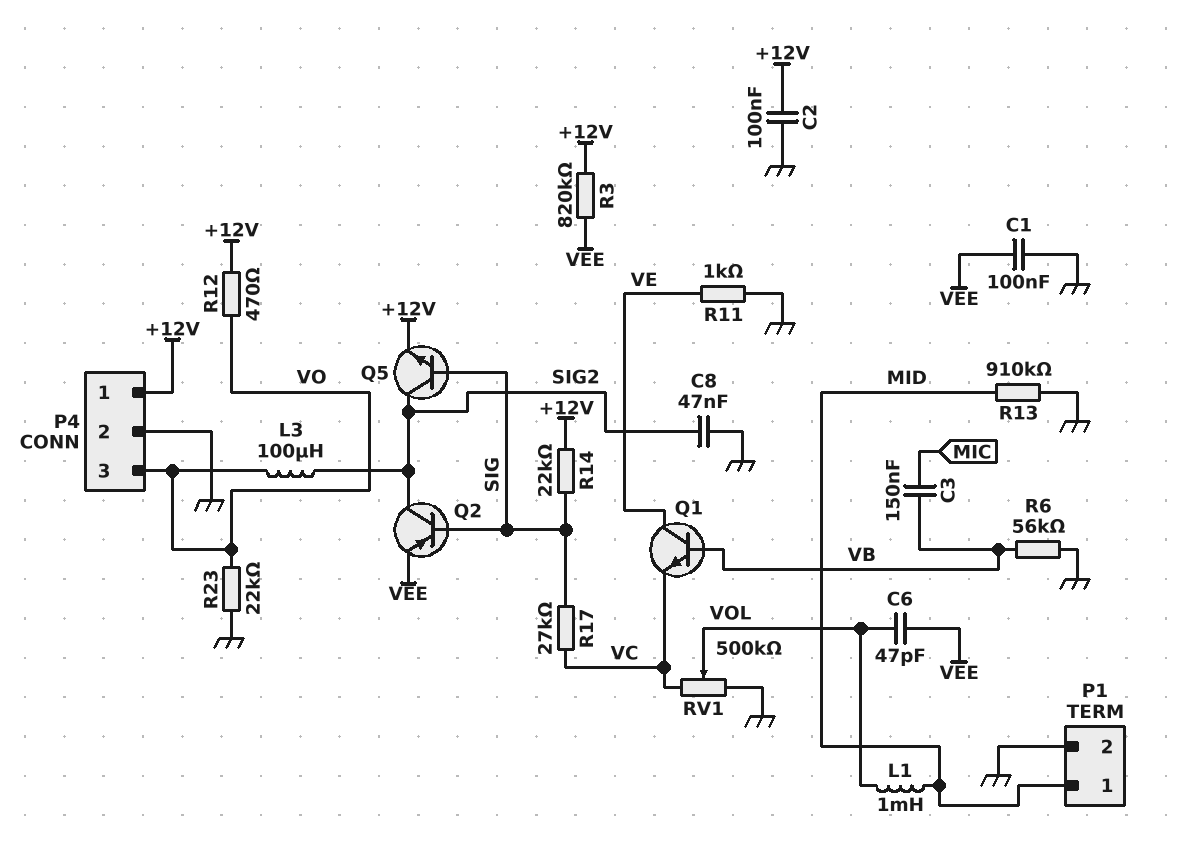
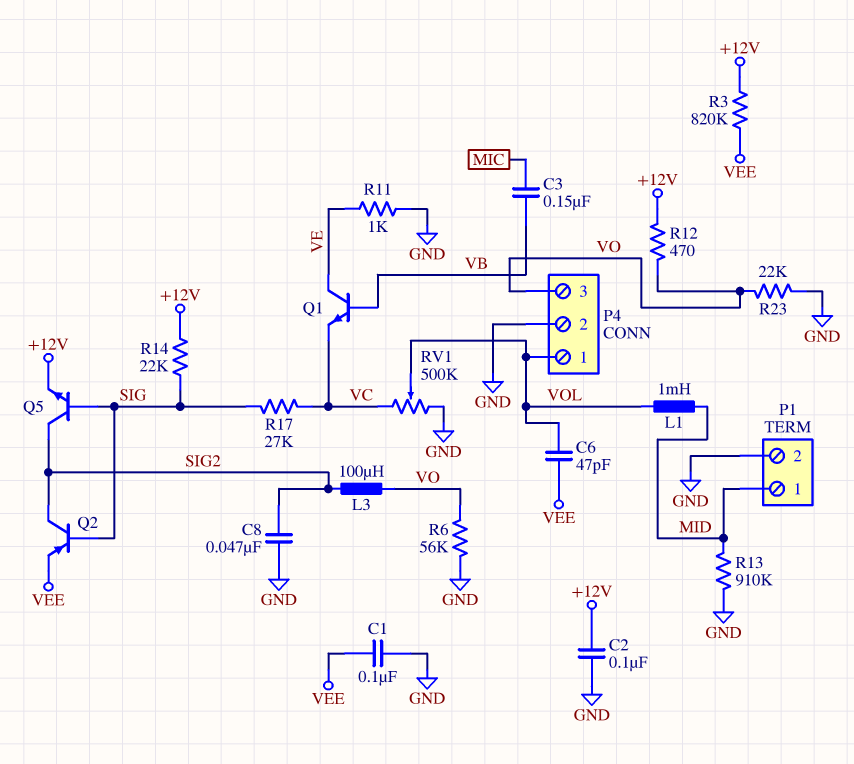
P4 pin 1: +12V -> VOL
R6: 56k (GND, VB) -> 56k (GND, VO)

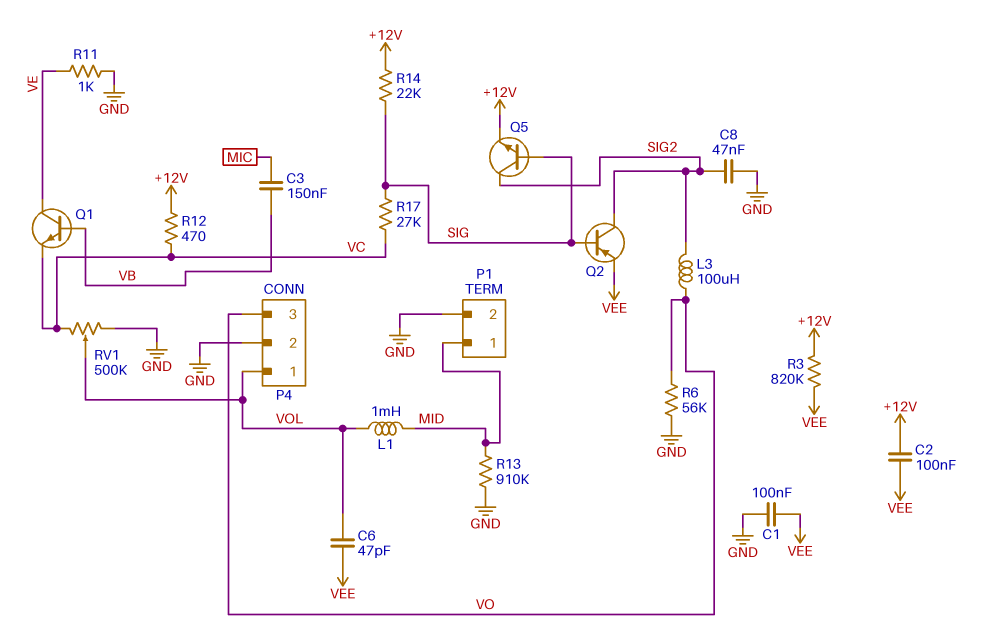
C2: 100nF (+12V, GND) -> 100nF (+12V, VEE)
R12: 470 (+12V, VO) -> 470 (+12V, VC)
R23: 22k (GND, VO) -> none

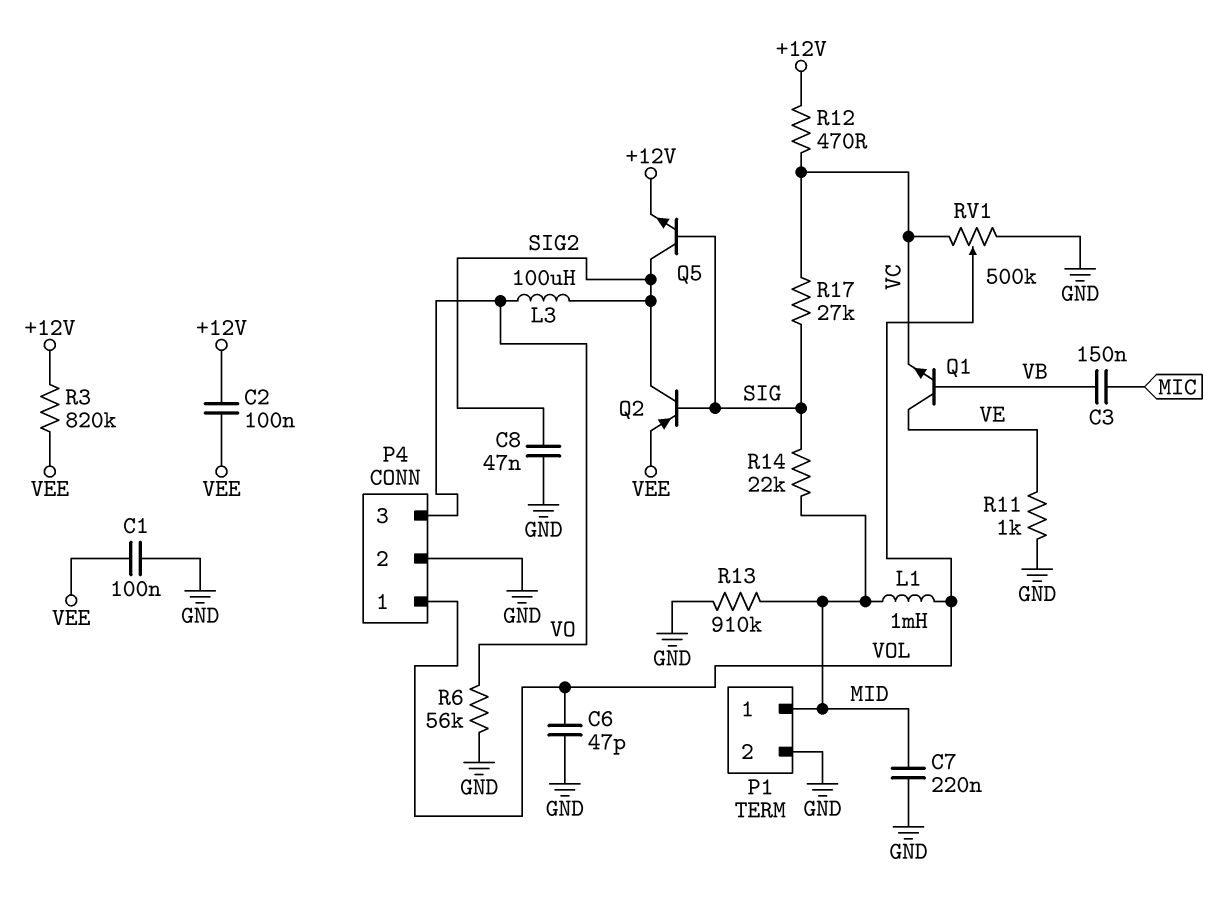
C6: 47pF (VEE, VOL) -> 47pF (GND, VOL)
C7: none -> 220nF (GND, MID)
R14: 22k (+12V, SIG) -> 22k (MID, SIG)

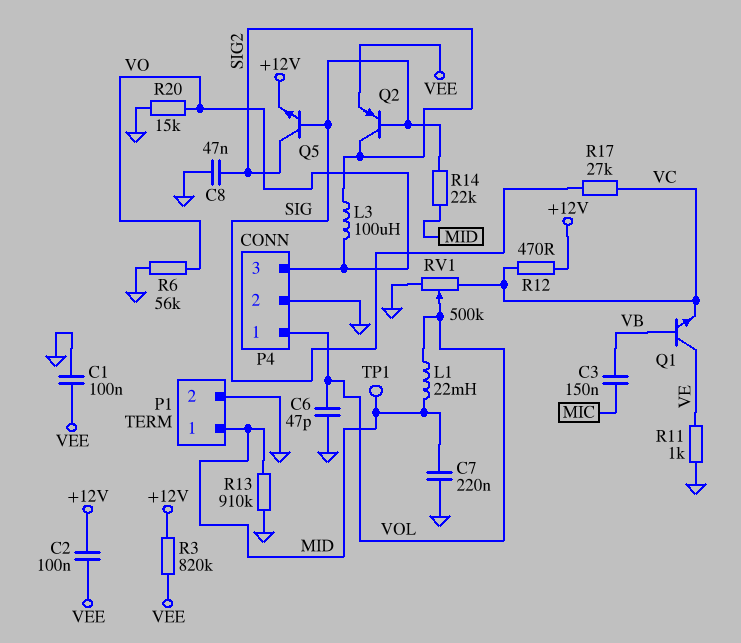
L1: 1mH (MID, VOL) -> 22mH (MID, VOL)
R20: none -> 15k (GND, VO)
TP1: none -> test point (MID)

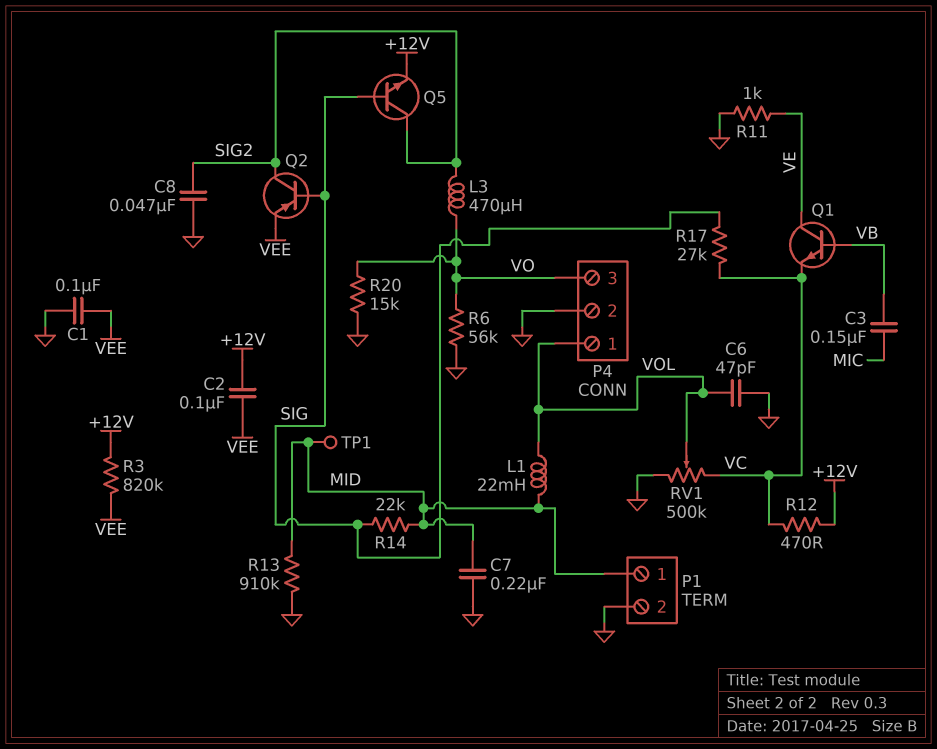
L3: 100uH (SIG2, VO) -> 470uH (SIG2, VO)

